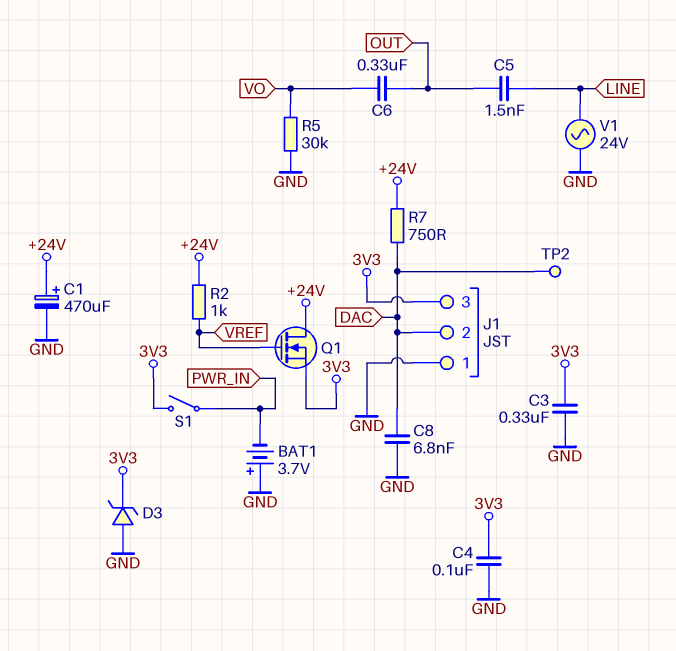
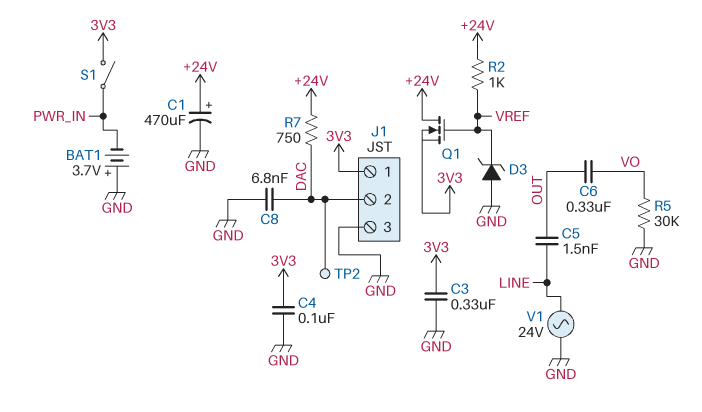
D3: zener (A GND, K 3V3) -> zener (A GND, K VREF)
J1 pin 1: GND -> 3V3
J1 pin 3: 3V3 -> GND

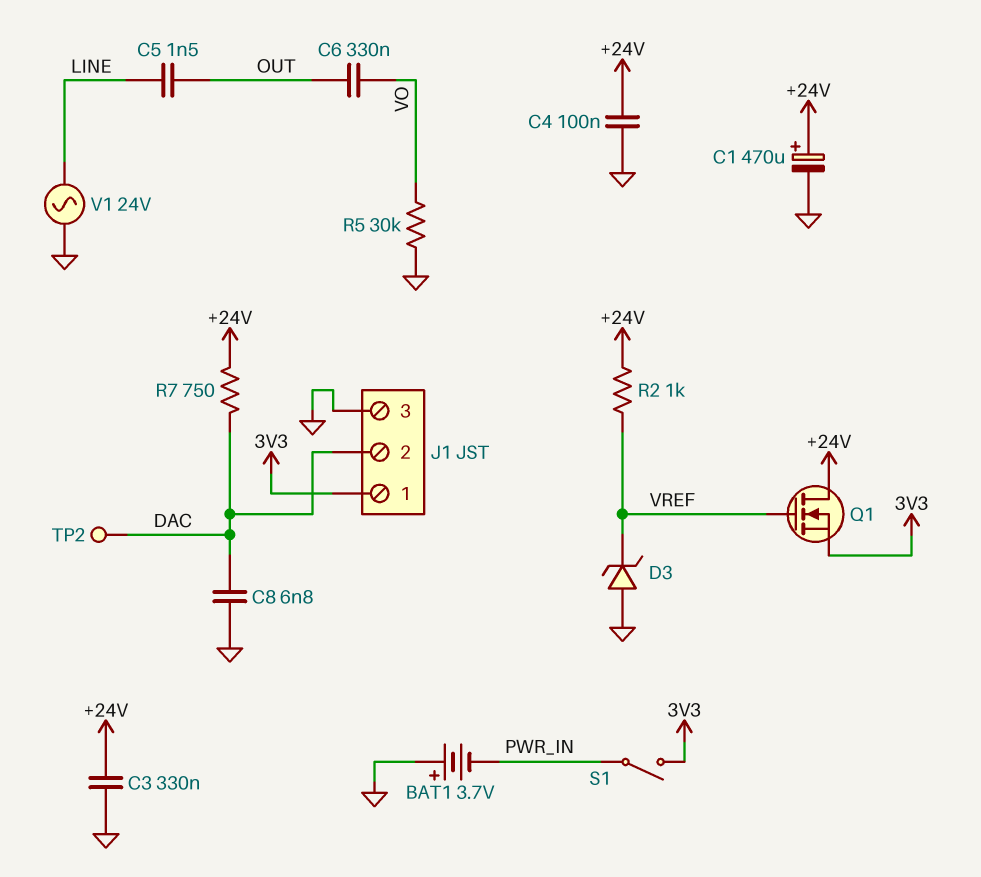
C3: 330nF (3V3, GND) -> 330nF (+24V, GND)
C4: 100nF (3V3, GND) -> 100nF (+24V, GND)

